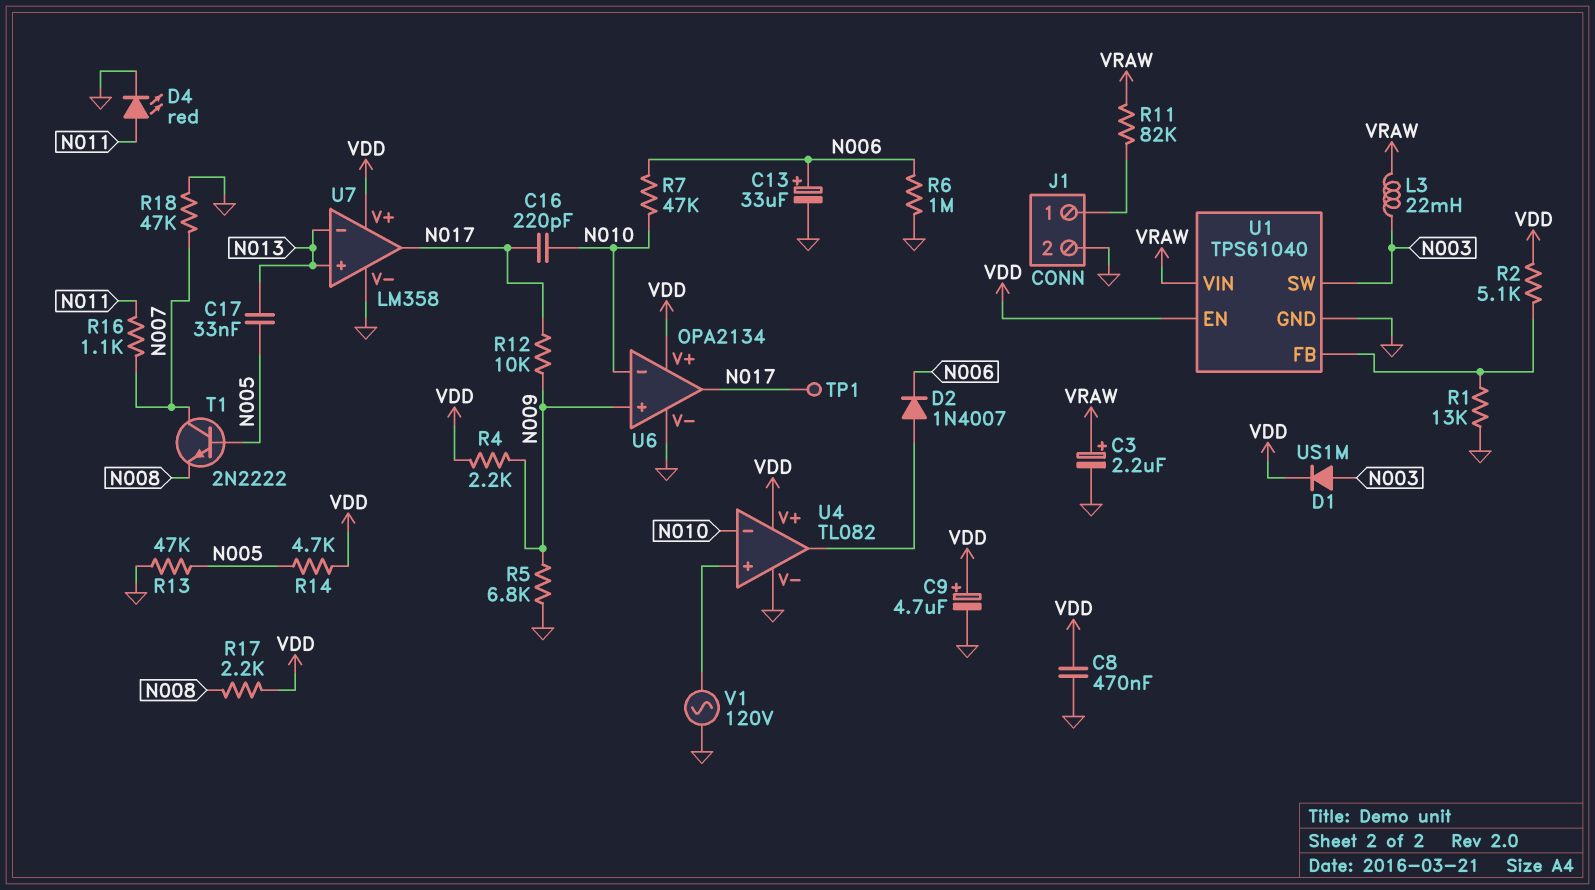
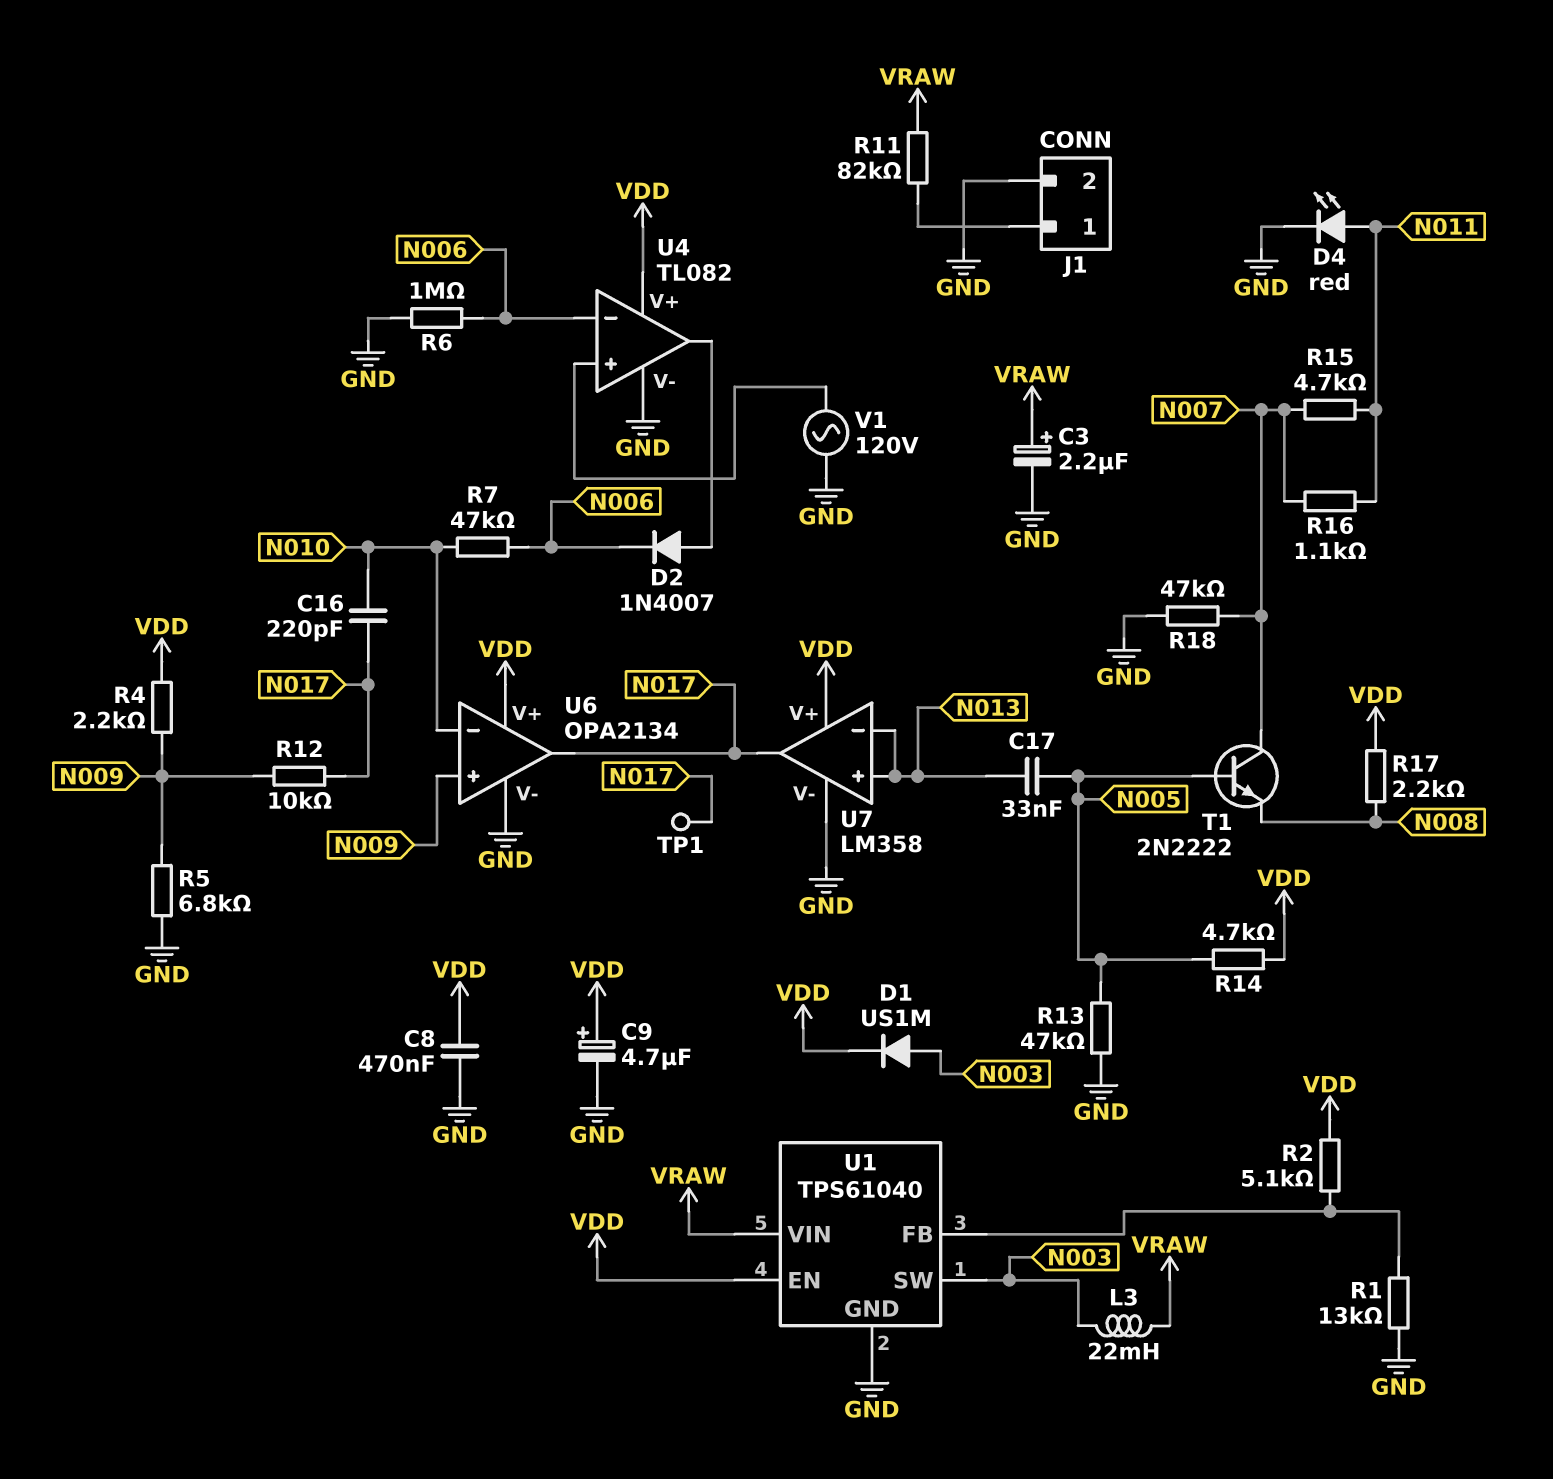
C13: 33uF (plus N006, minus GND) -> none
R15: none -> 4.7k (N007, N011)
U4 pin in-: N010 -> N006

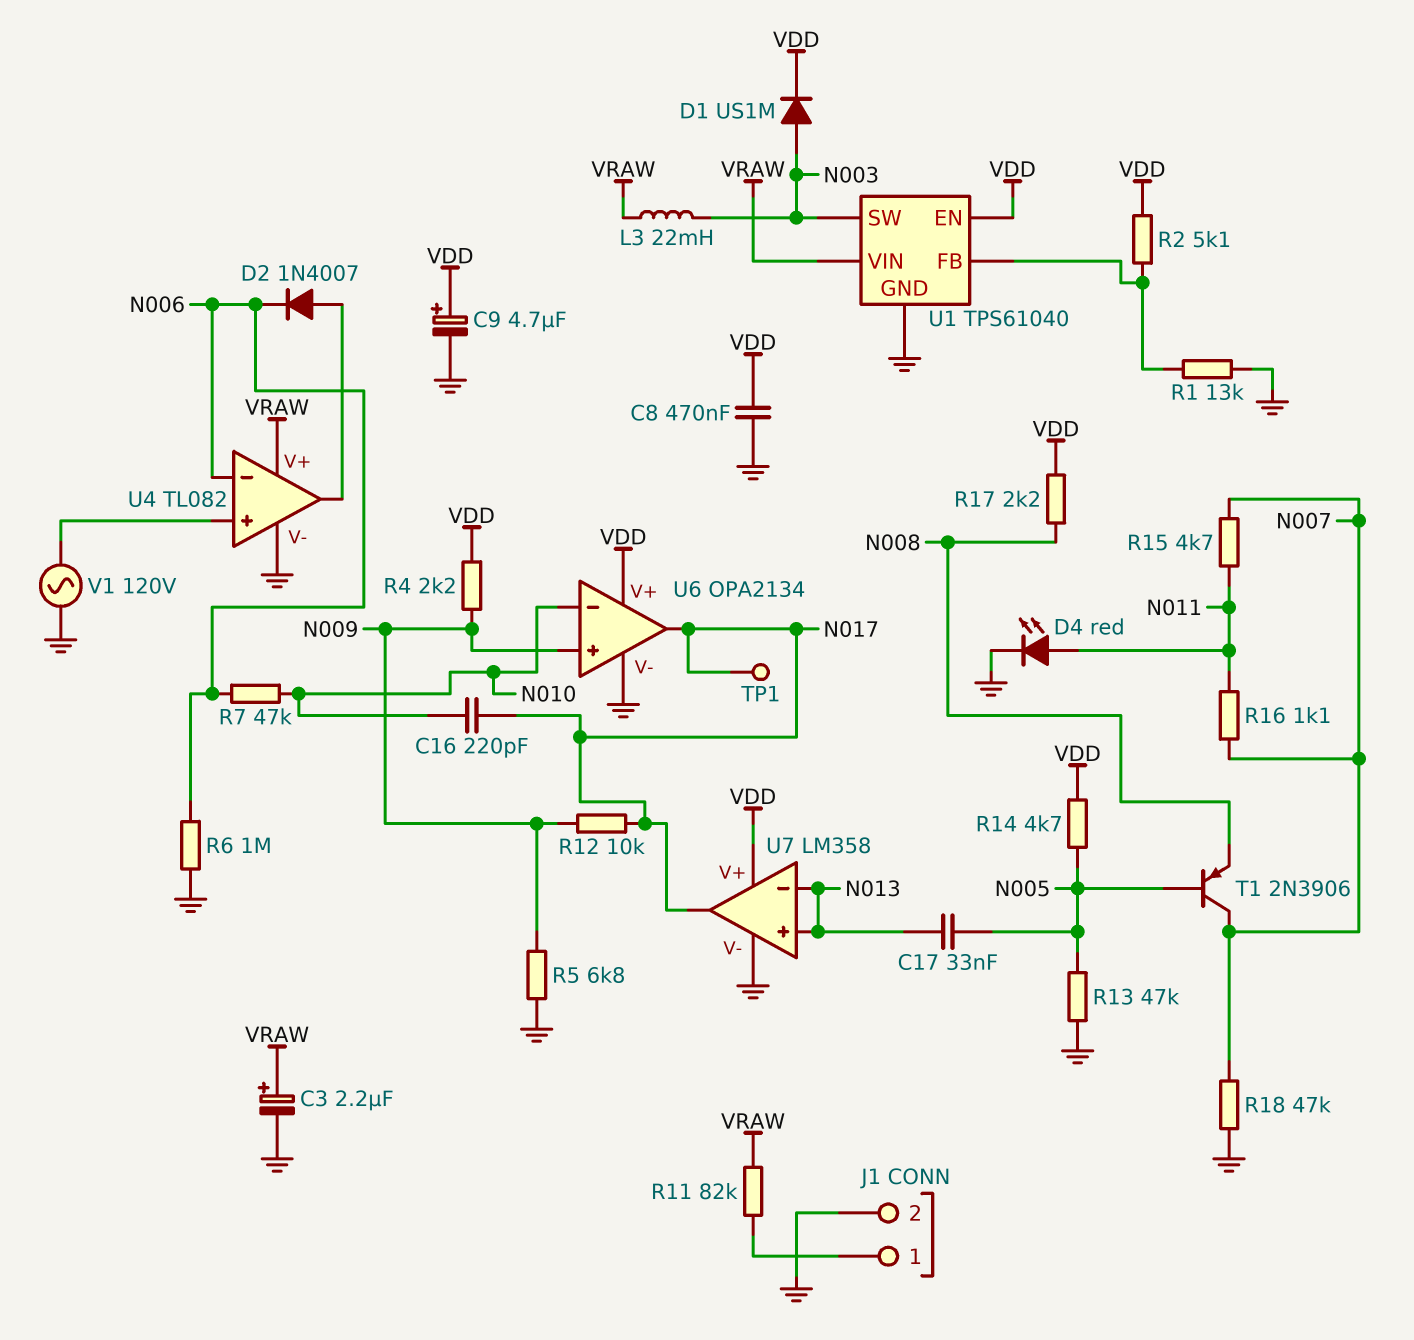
T1: NPN 2N2222 (B N005, C N007, E N008) -> PNP 2N3906 (B N005, C N007, E N008)
U4 pin V+: VDD -> VRAW

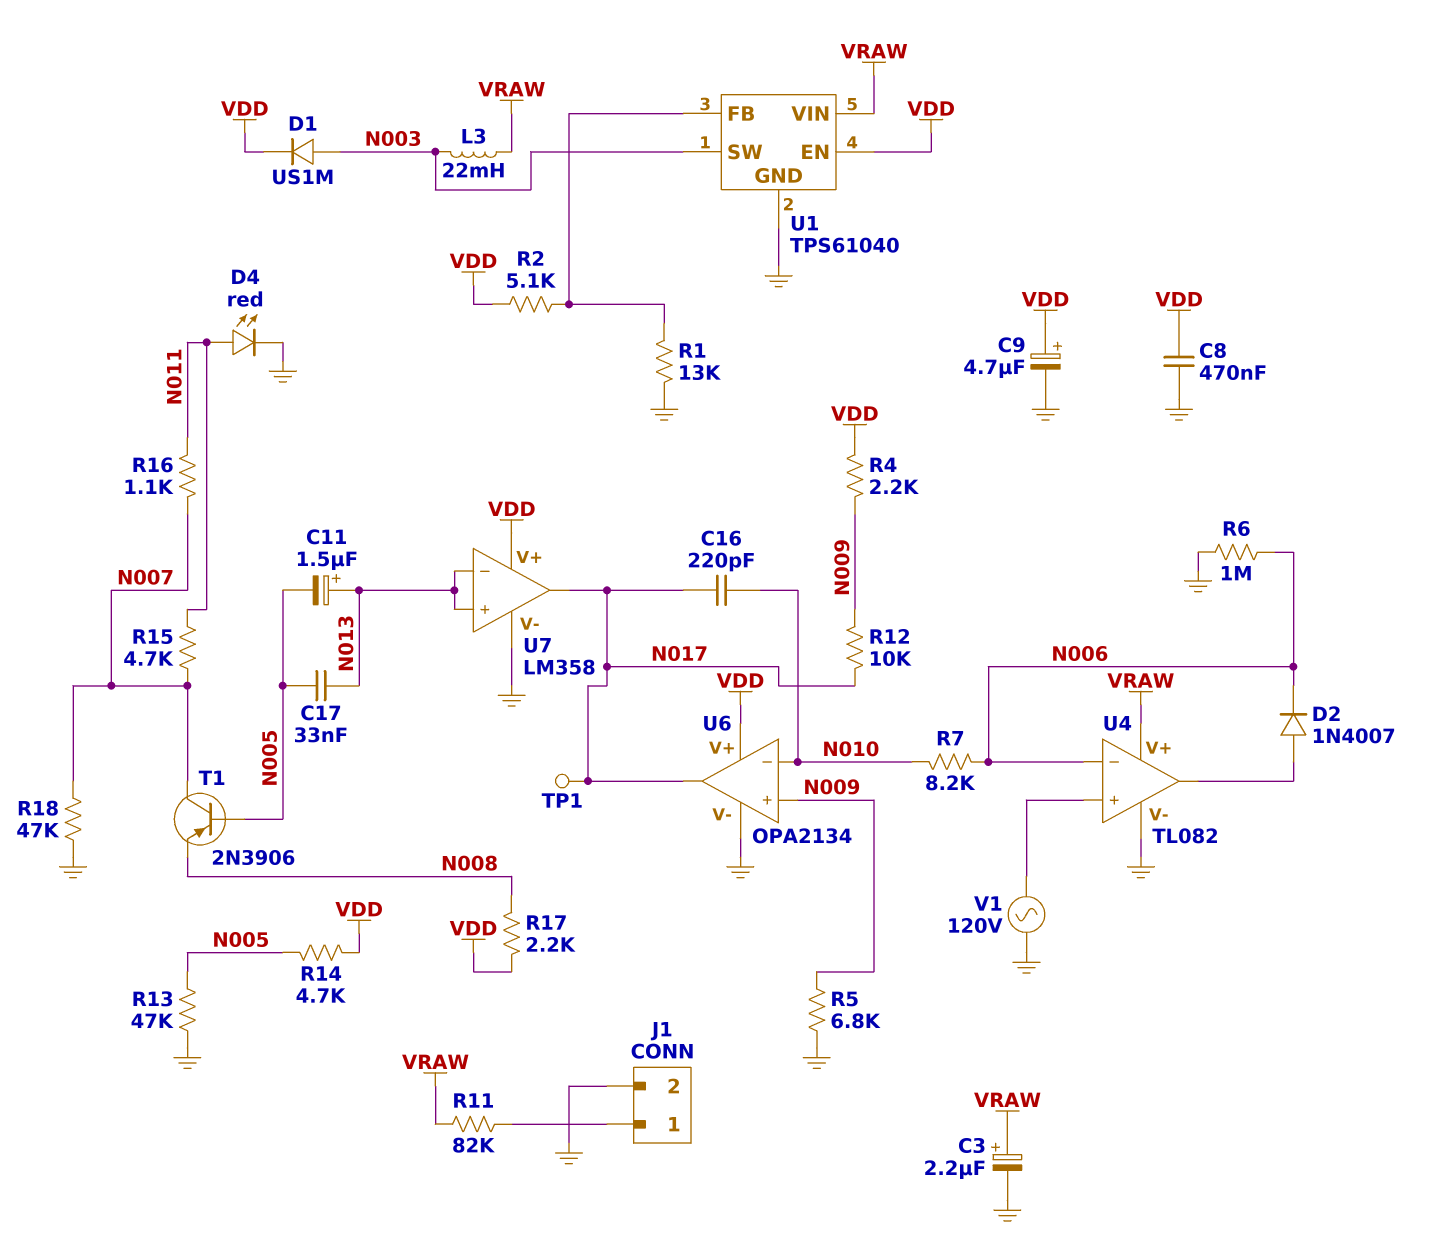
C11: none -> 1.5uF (plus N013, minus N005)
R7: 47k (N006, N010) -> 8.2k (N006, N010)

